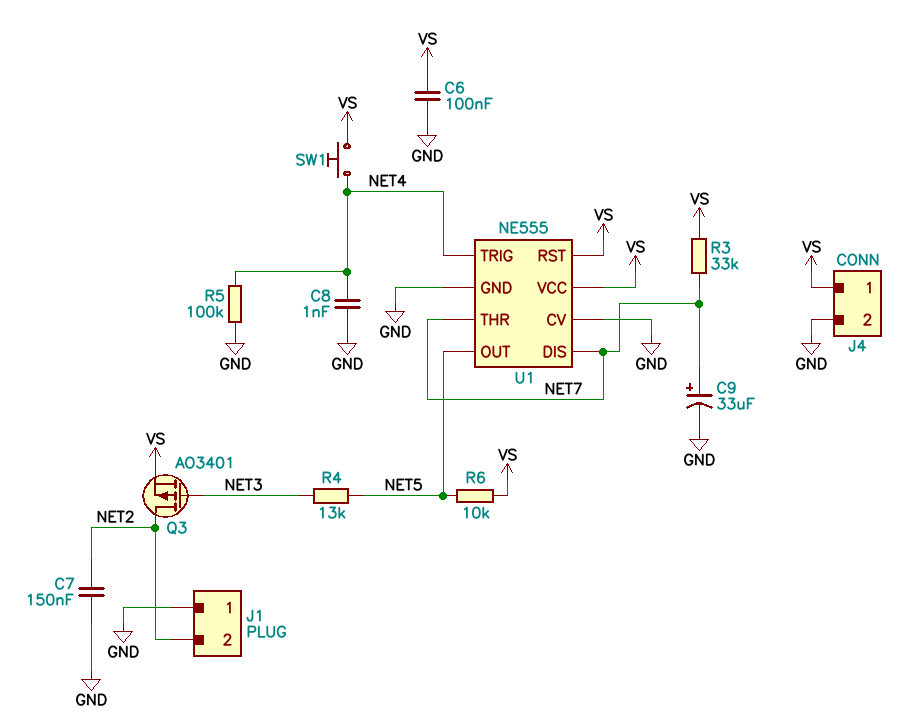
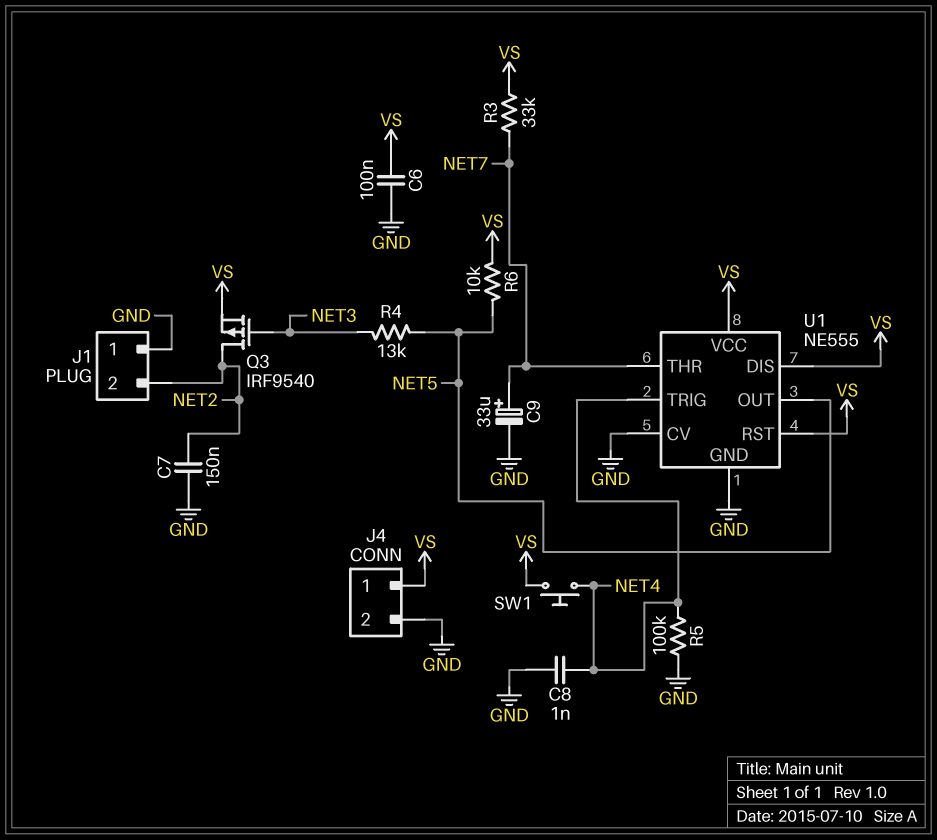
Q3: PMOS AO3401 (G NET3, D NET2, S VS) -> PMOS IRF9540 (G NET3, D NET2, S VS)
U1 pin DIS: NET7 -> VS

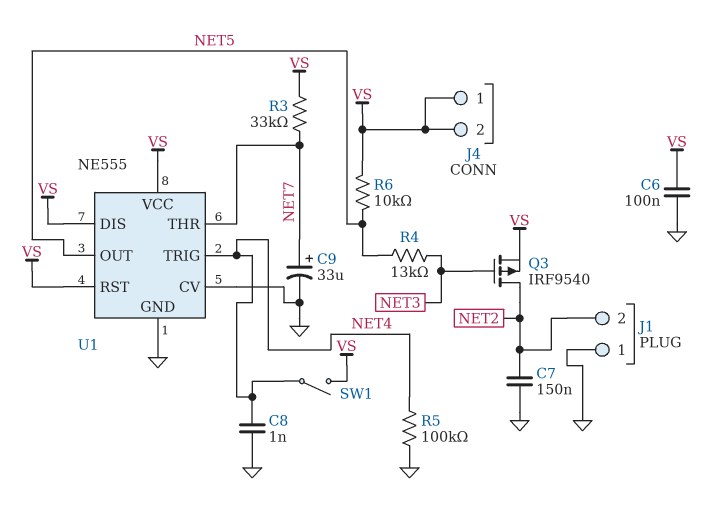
J4 pin 2: GND -> VS
SW1: button (NET4, VS) -> switch (NET4, VS)

